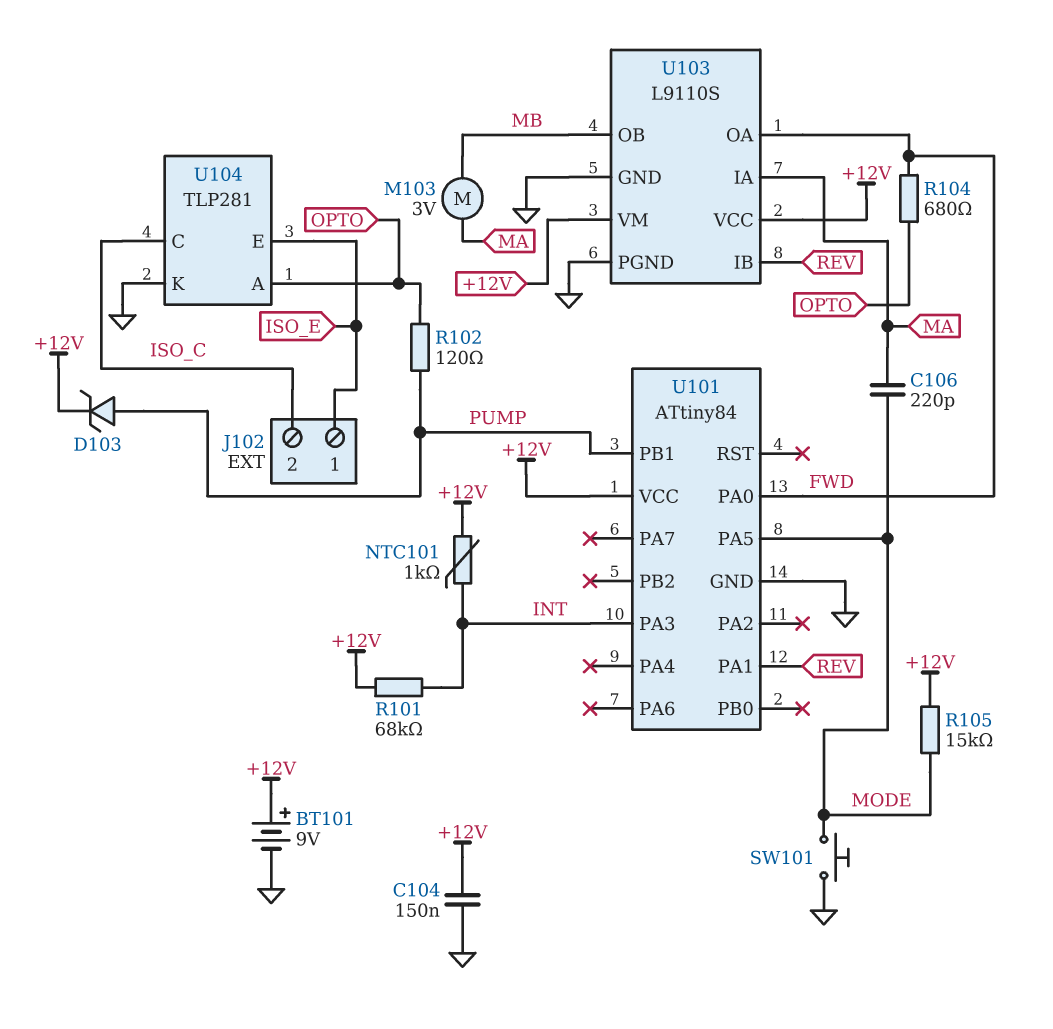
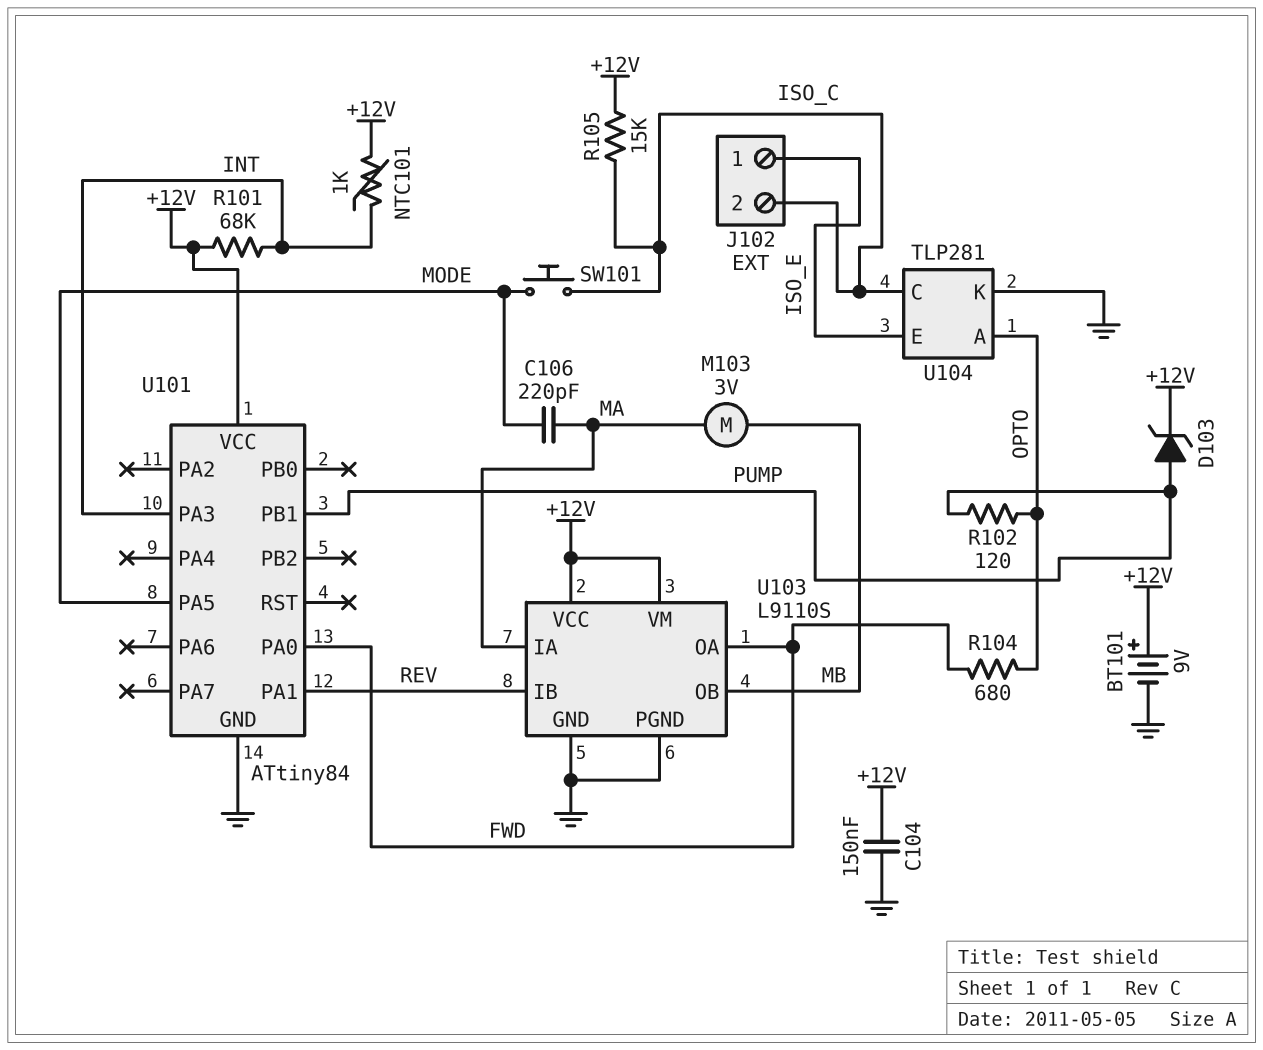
R105: 15k (+12V, MODE) -> 15k (+12V, ISO_C)
SW101: button (GND, MODE) -> button (ISO_C, MODE)

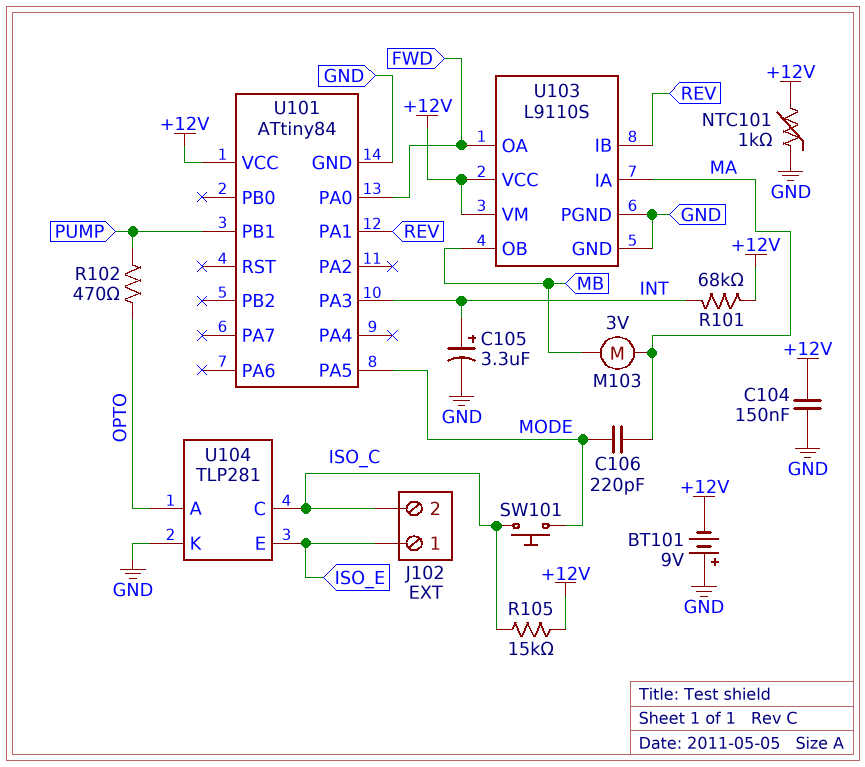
BT101: 9V (plus +12V, minus GND) -> 9V (plus GND, minus +12V)
C105: none -> 3.3uF (plus INT, minus GND)
D103: zener (A PUMP, K +12V) -> none
NTC101: 1k (+12V, INT) -> 1k (+12V, GND)
R102: 120 (OPTO, PUMP) -> 470 (OPTO, PUMP)
R104: 680 (FWD, OPTO) -> none

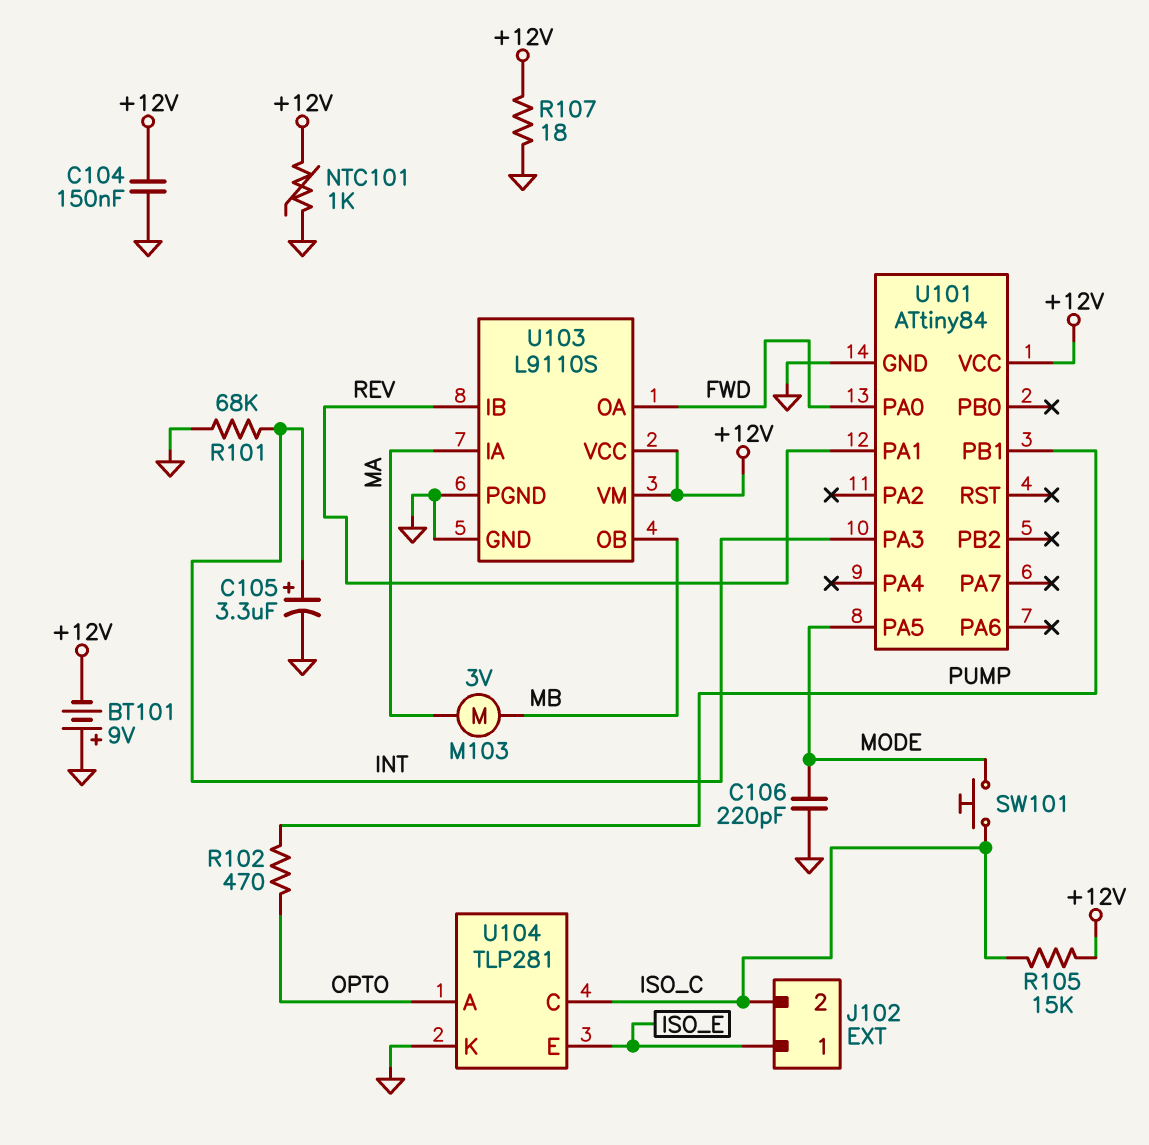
C106: 220pF (MA, MODE) -> 220pF (GND, MODE)
R101: 68k (+12V, INT) -> 68k (GND, INT)
R107: none -> 18 (+12V, GND)

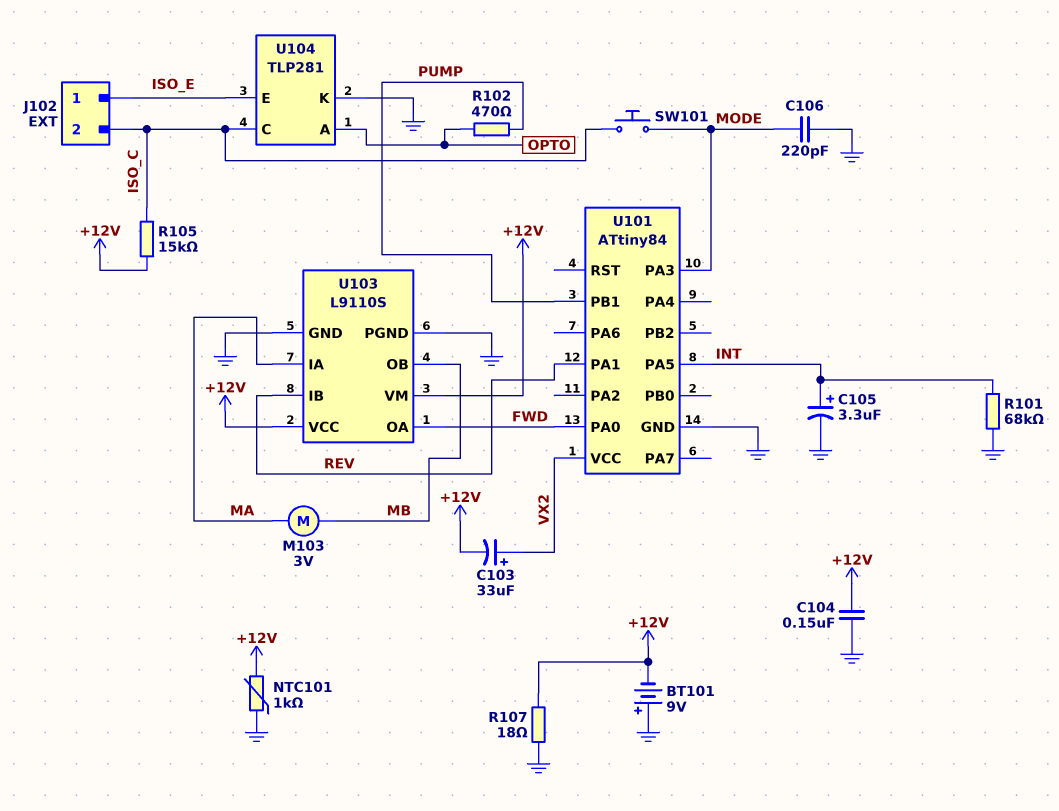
C103: none -> 33uF (plus VX2, minus +12V)
U101 pin PA3: INT -> MODE
U101 pin PA5: MODE -> INT
U101 pin VCC: +12V -> VX2

